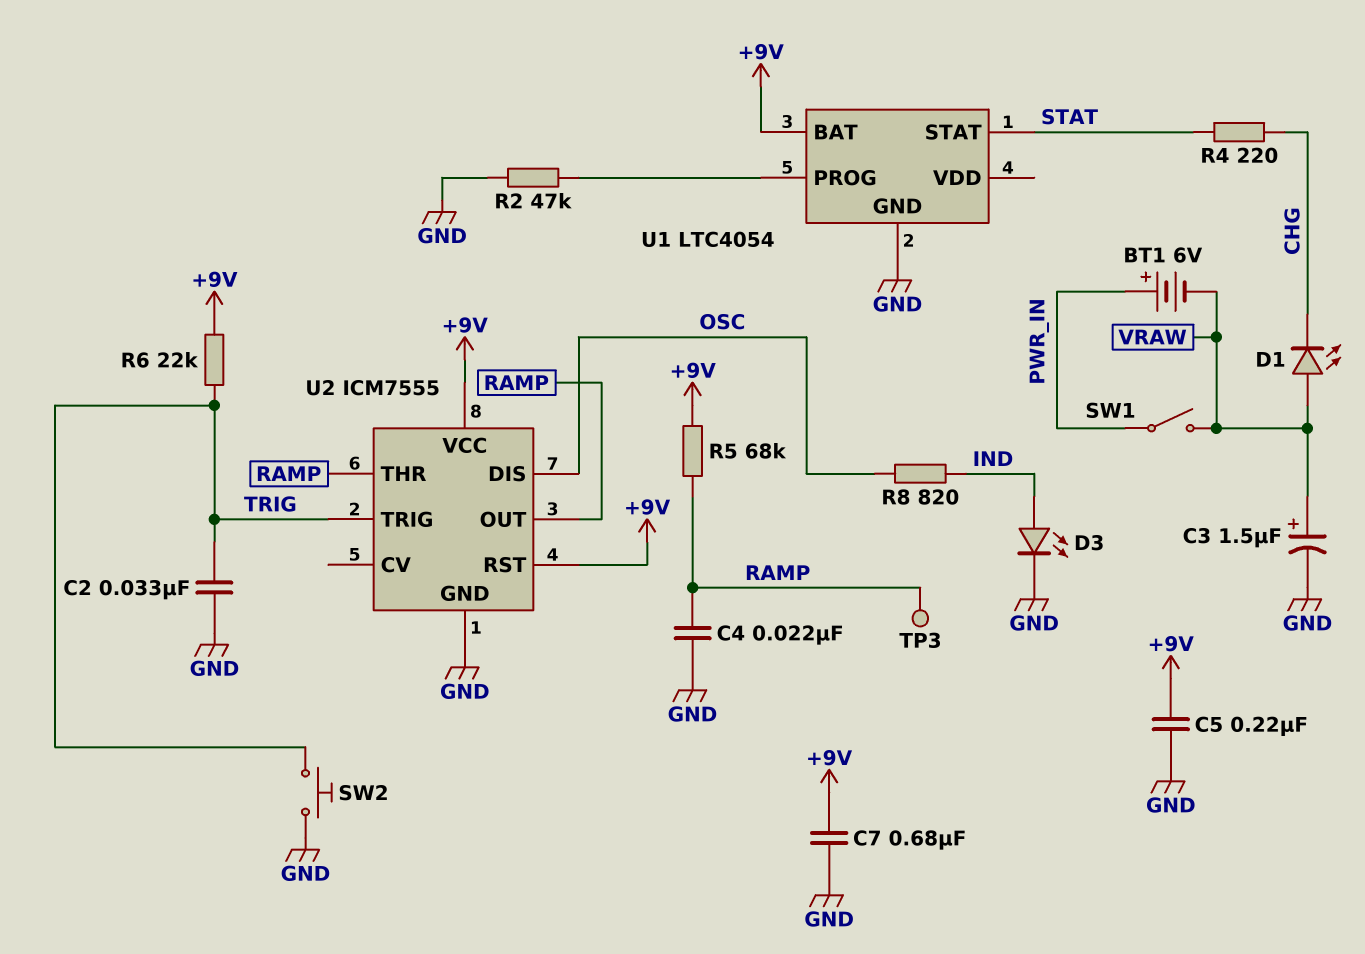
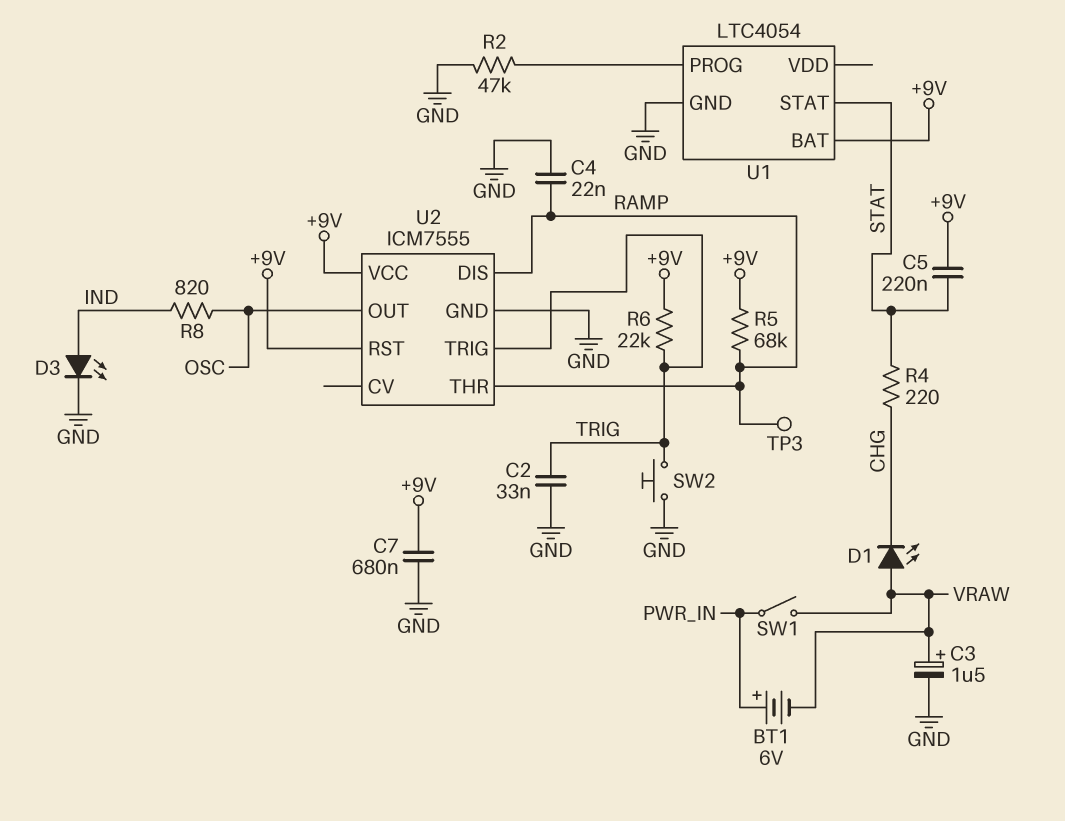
C5: 220nF (+9V, GND) -> 220nF (+9V, STAT)
U2 pin DIS: OSC -> RAMP
U2 pin OUT: RAMP -> OSC

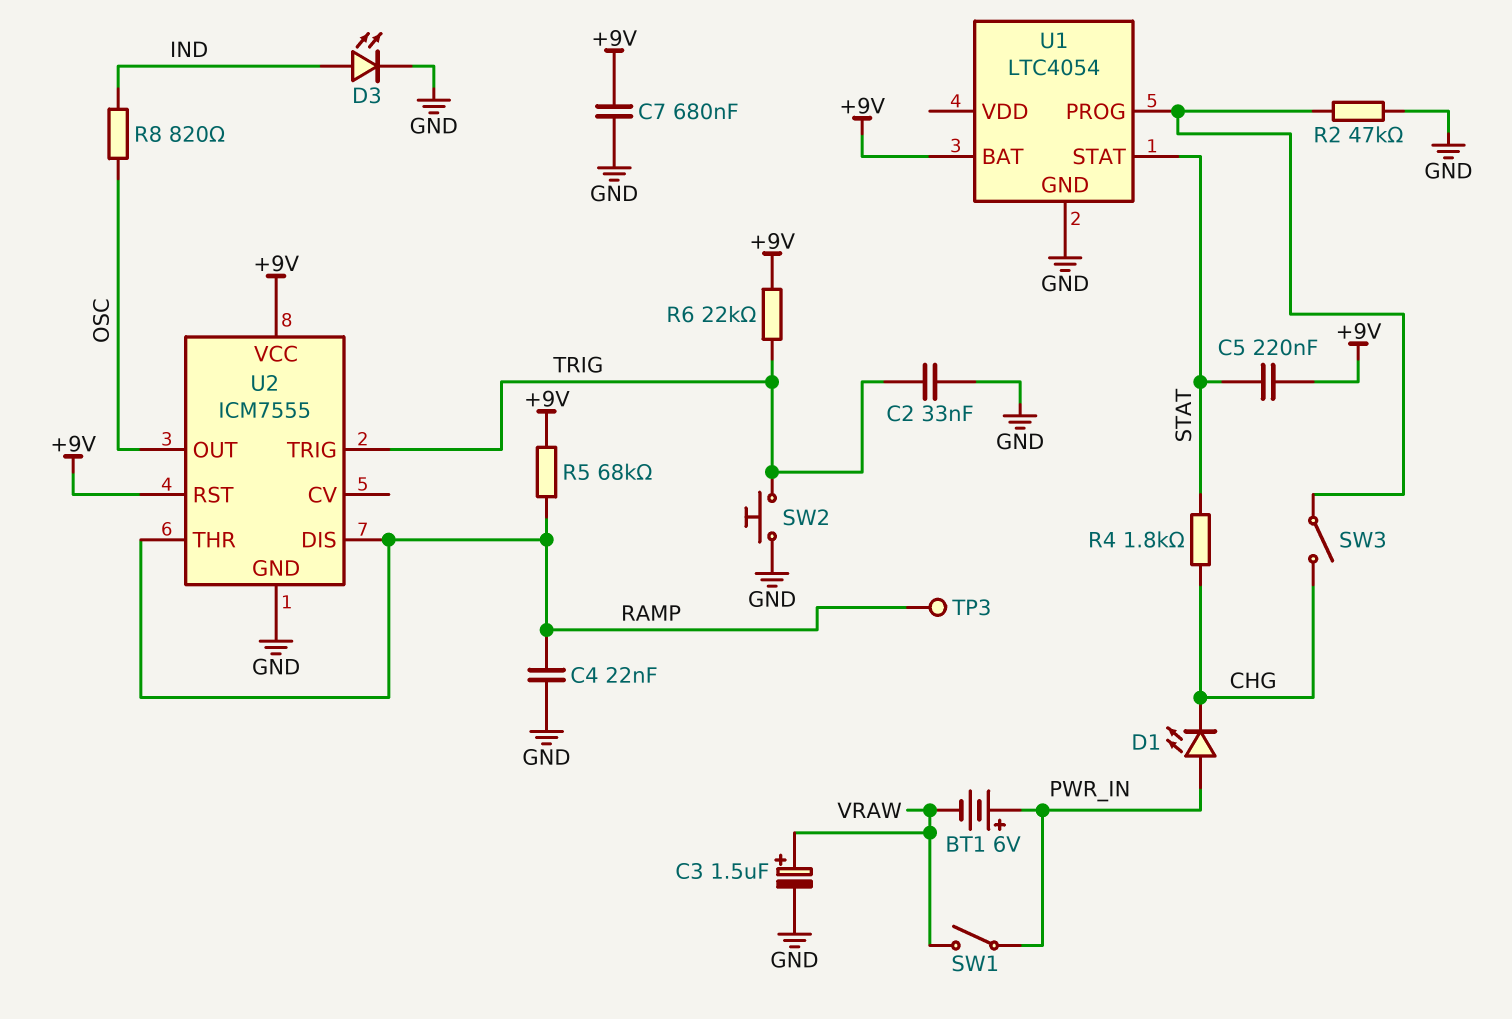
D1: LED (A VRAW, K CHG) -> LED (A PWR_IN, K CHG)
R4: 220 (CHG, STAT) -> 1.8k (CHG, STAT)
SW3: none -> switch (CHG, U1/PROG)

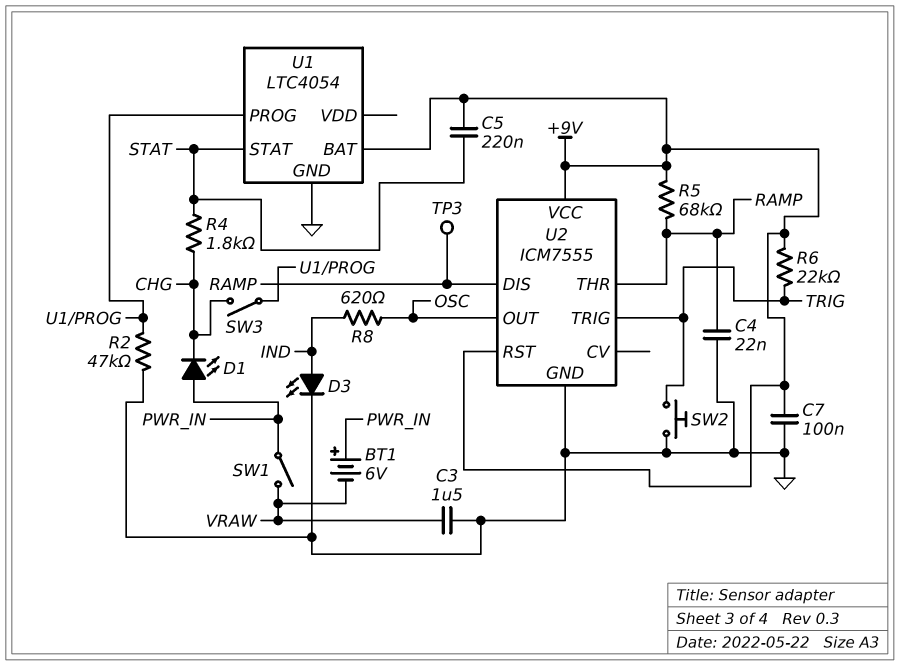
C2: 33nF (GND, TRIG) -> none
C3: 1.5uF (plus VRAW, minus GND) -> 1.5uF (GND, VRAW)
C7: 680nF (+9V, GND) -> 100nF (+9V, GND)
R8: 820 (IND, OSC) -> 620 (IND, OSC)

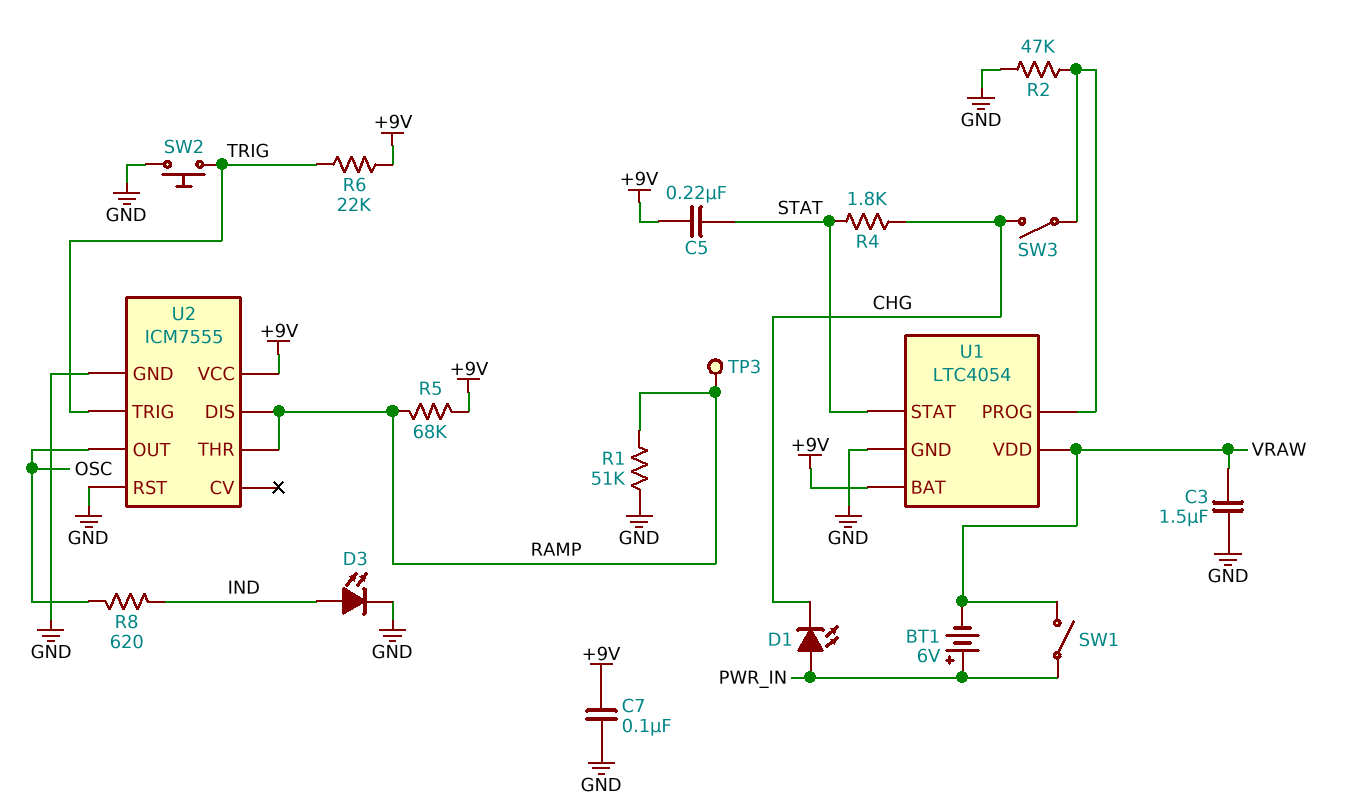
C4: 22nF (GND, RAMP) -> none
R1: none -> 51k (GND, RAMP)
U1 pin VDD: none -> VRAW
U2 pin RST: +9V -> GND

